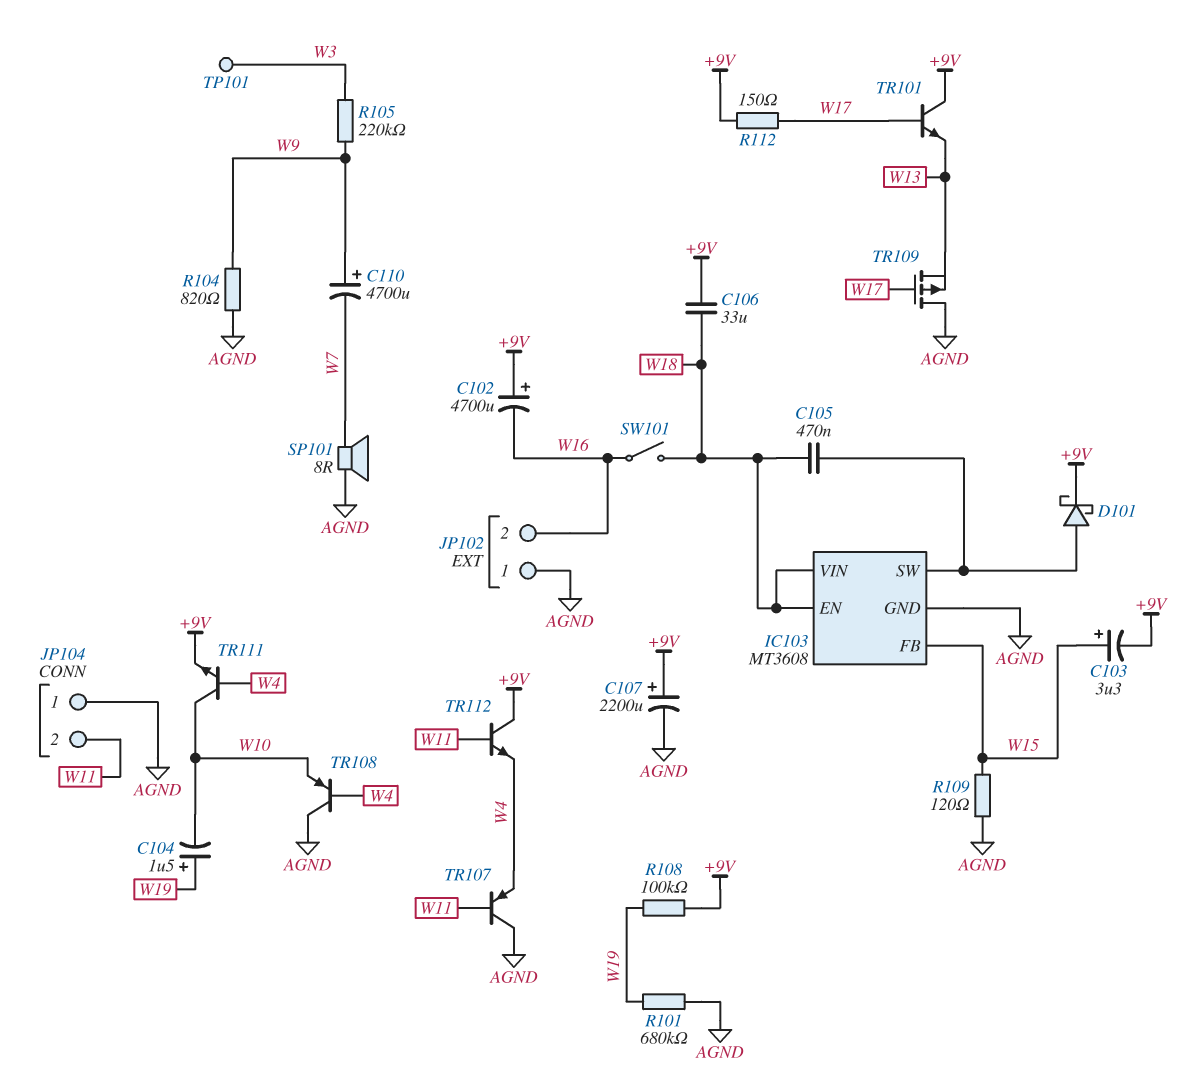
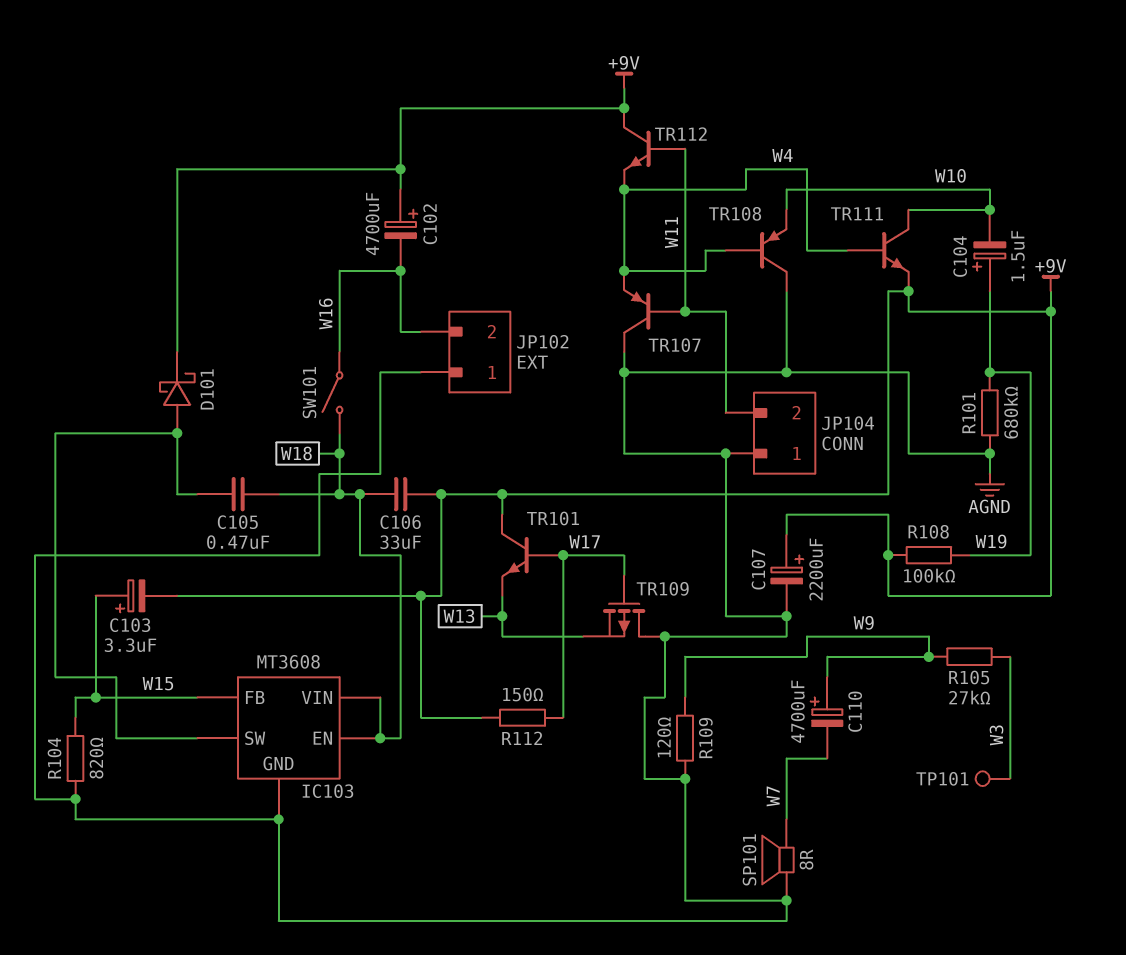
R104: 820 (AGND, W9) -> 820 (AGND, W15)
R105: 220k (W3, W9) -> 27k (W3, W9)
R109: 120 (AGND, W15) -> 120 (AGND, W9)

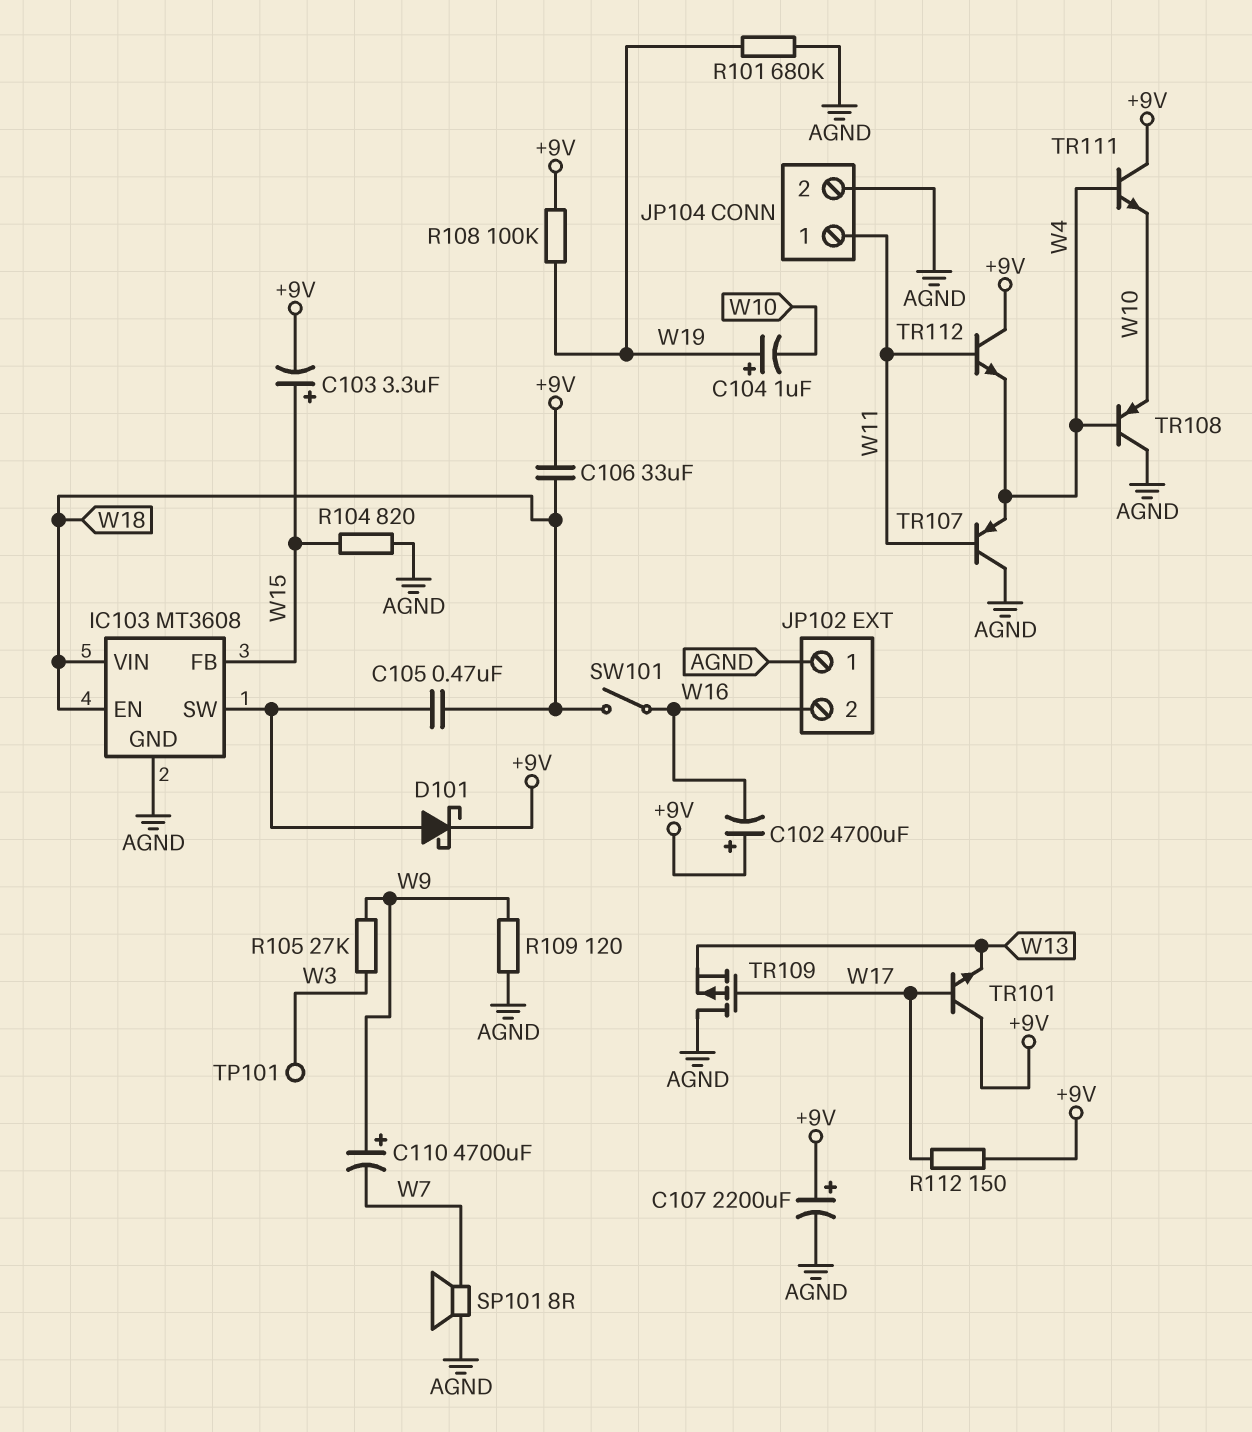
C104: 1.5uF (plus W19, minus W10) -> 1uF (plus W19, minus W10)
JP104 pin 1: AGND -> W11
JP104 pin 2: W11 -> AGND
TR111: NPN (B W4, C W10, E +9V) -> NPN (B W4, C +9V, E W10)

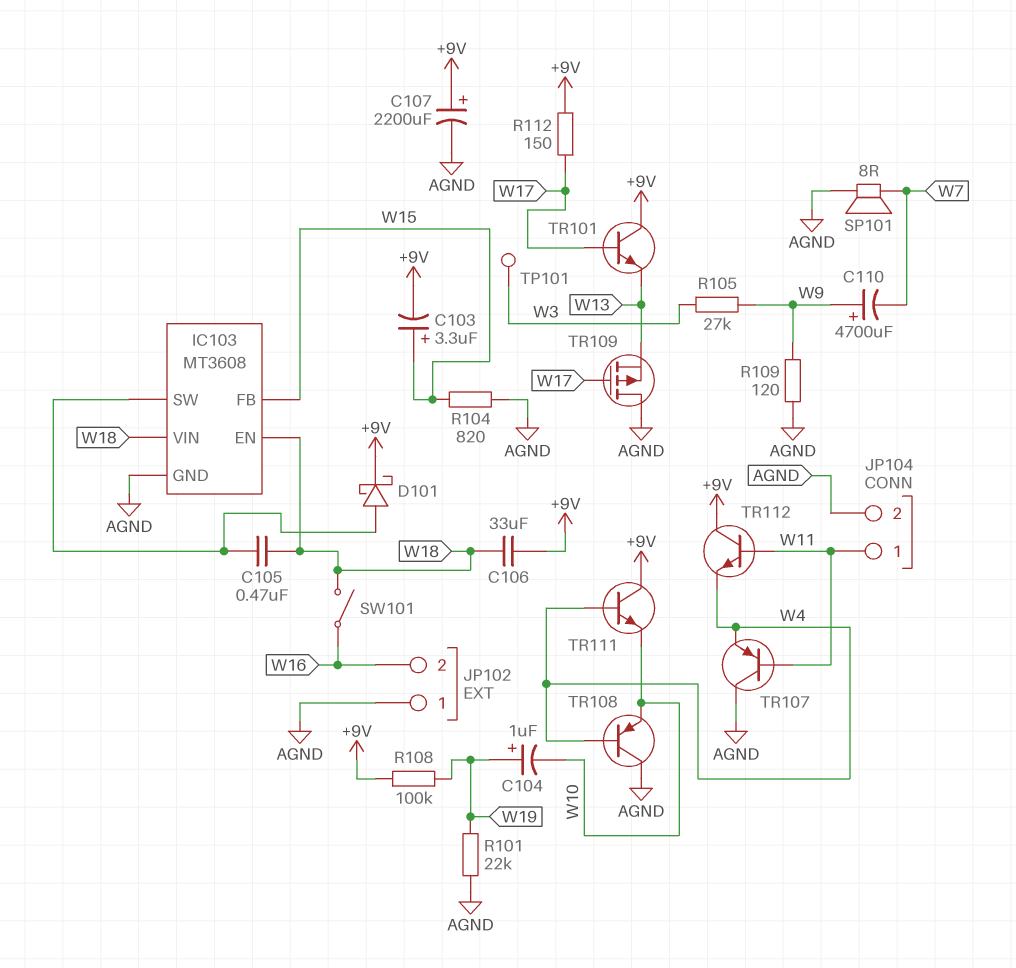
C102: 4700uF (plus +9V, minus W16) -> none
R101: 680k (AGND, W19) -> 22k (AGND, W19)

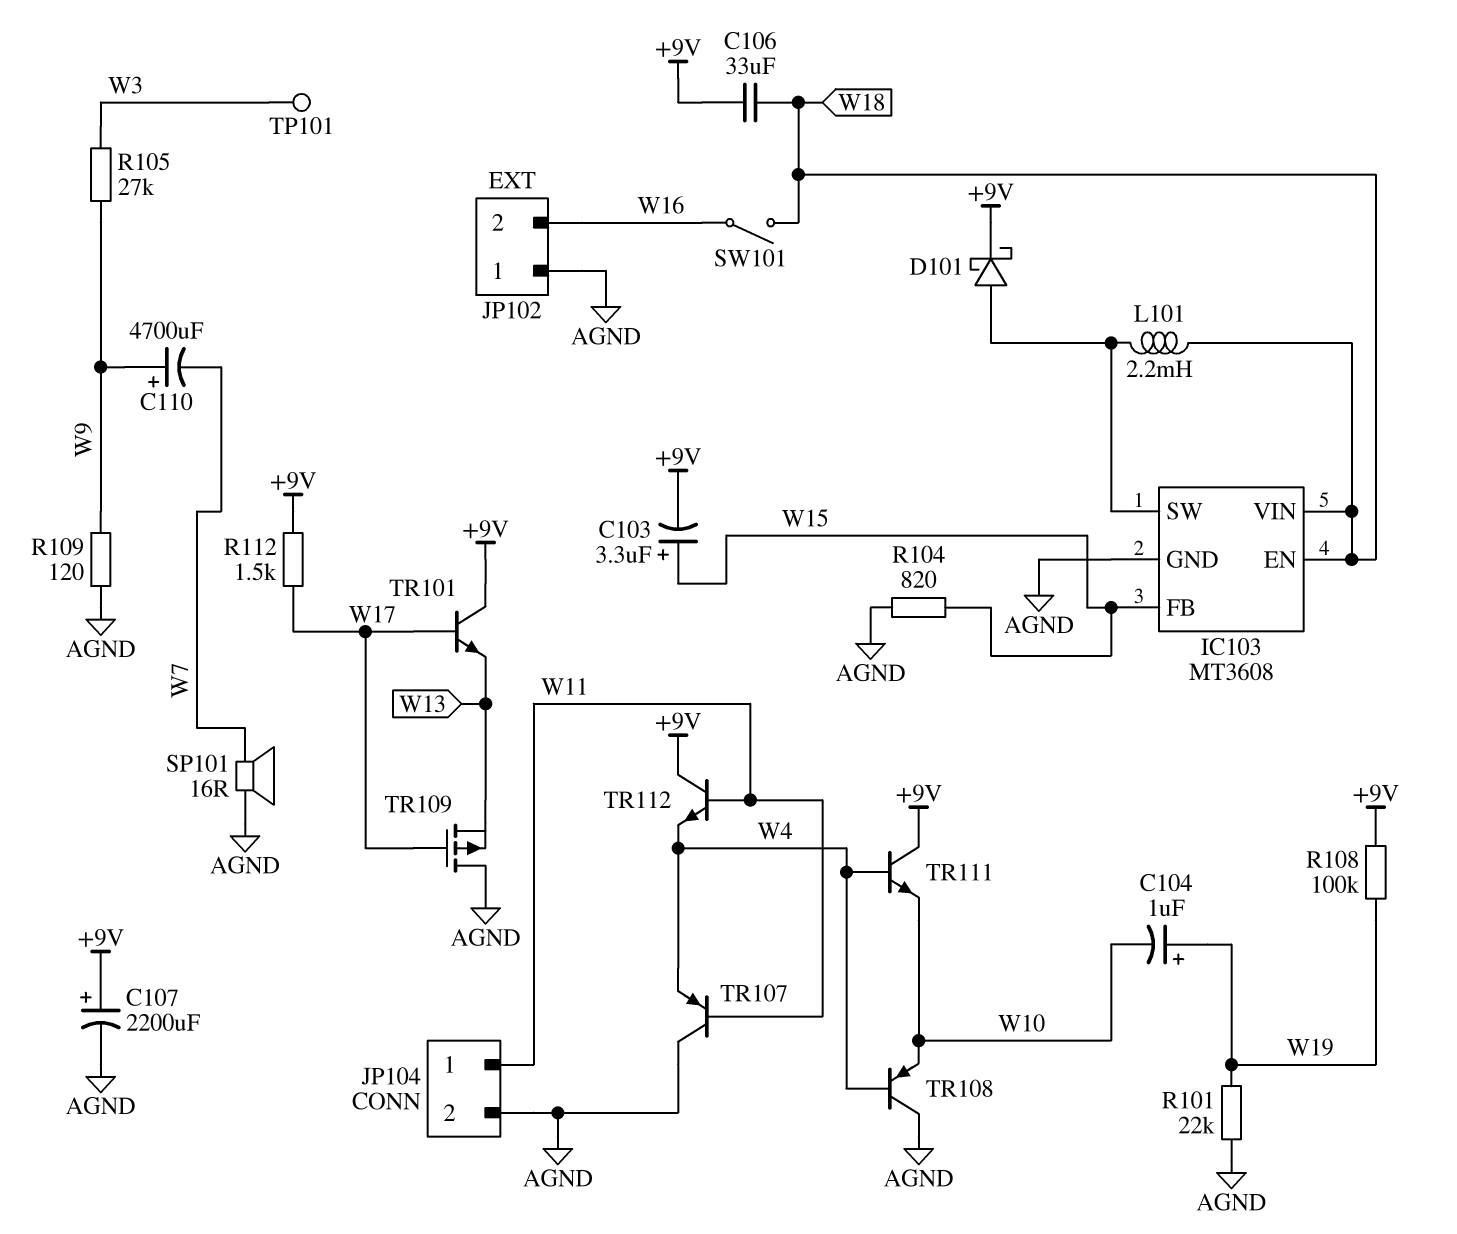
C105: 470nF (IC103/SW, W18) -> none
L101: none -> 2.2mH (IC103/SW, W18)
R112: 150 (+9V, W17) -> 1.5k (+9V, W17)
SP101: speaker 8R (AGND, W7) -> speaker 16R (AGND, W7)

